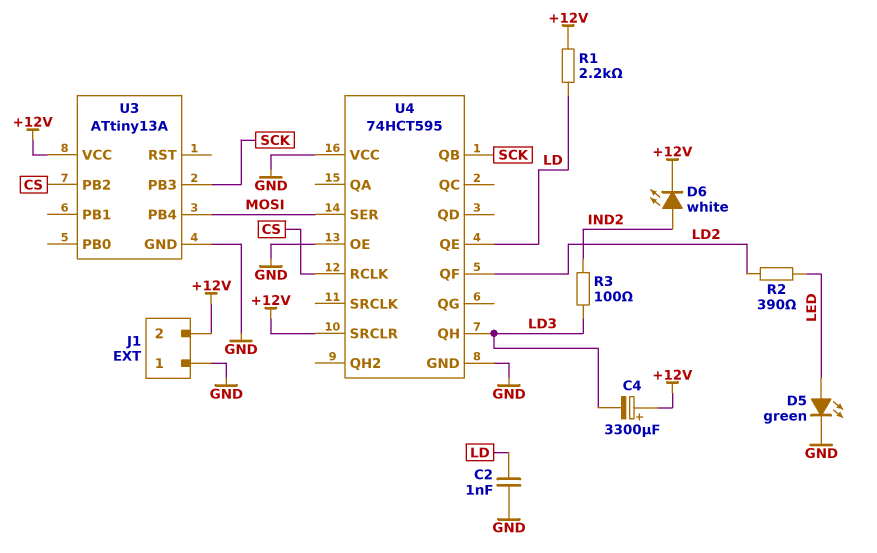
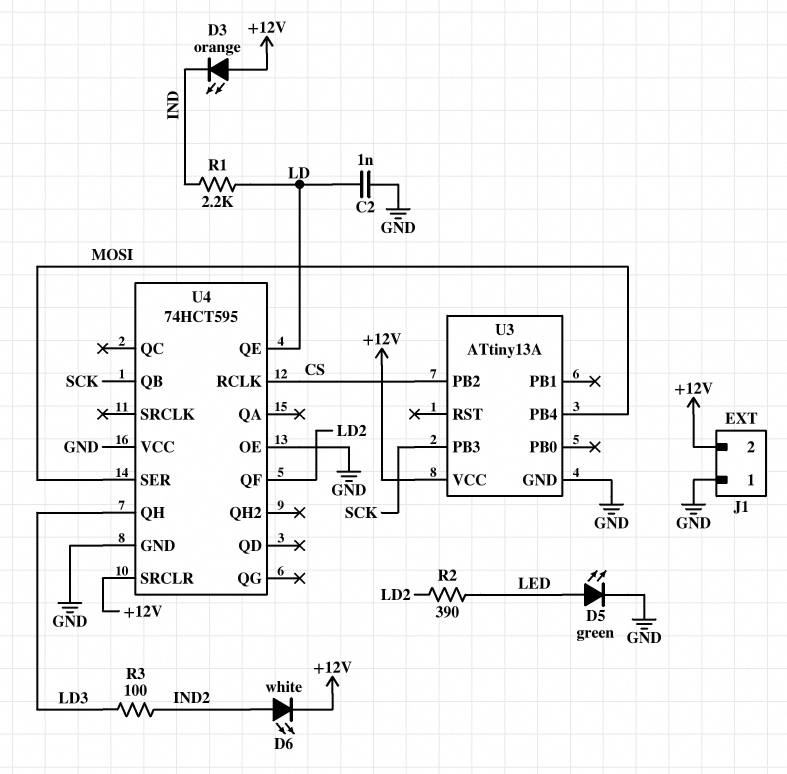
C4: 3300uF (plus +12V, minus LD3) -> none
D3: none -> LED orange (A +12V, K IND)
R1: 2.2k (+12V, LD) -> 2.2k (IND, LD)

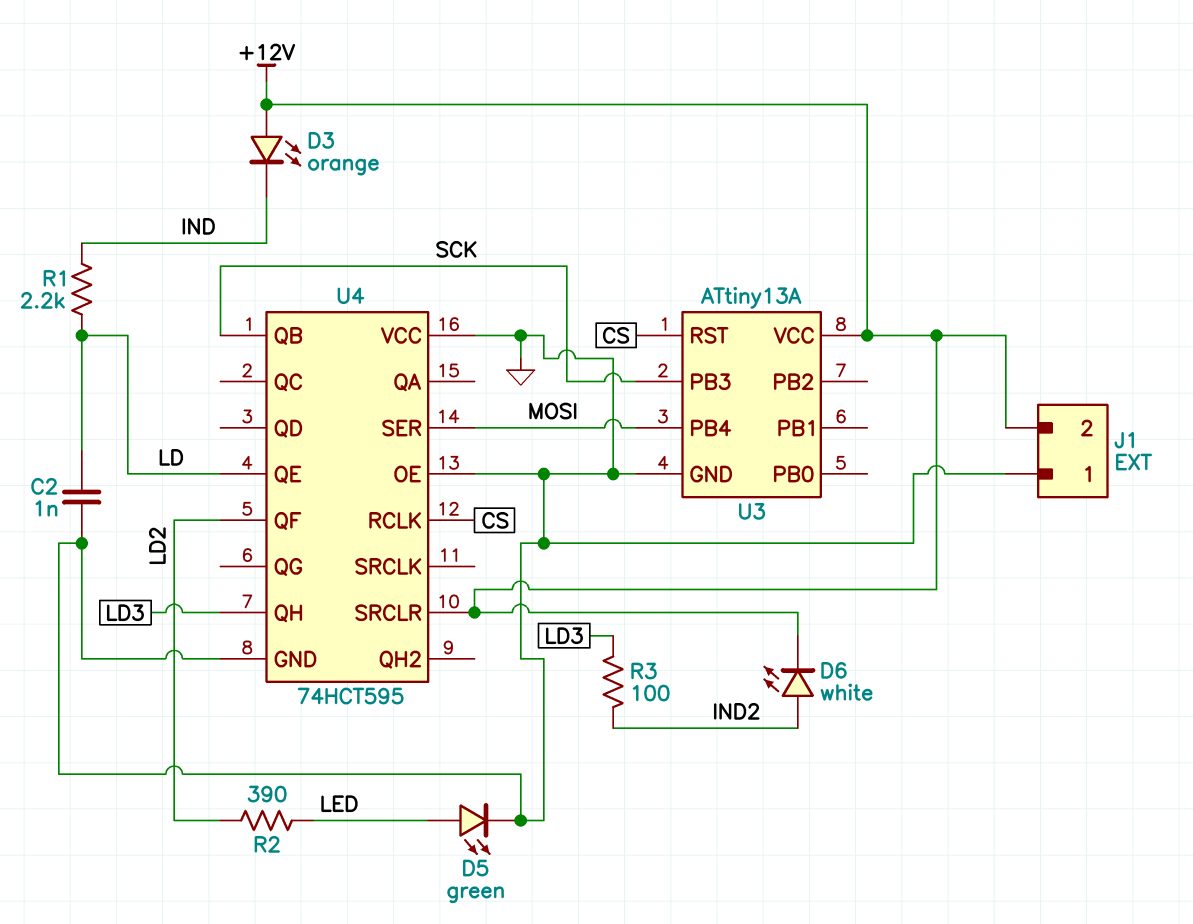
U3 pin PB2: CS -> none
U3 pin RST: none -> CS

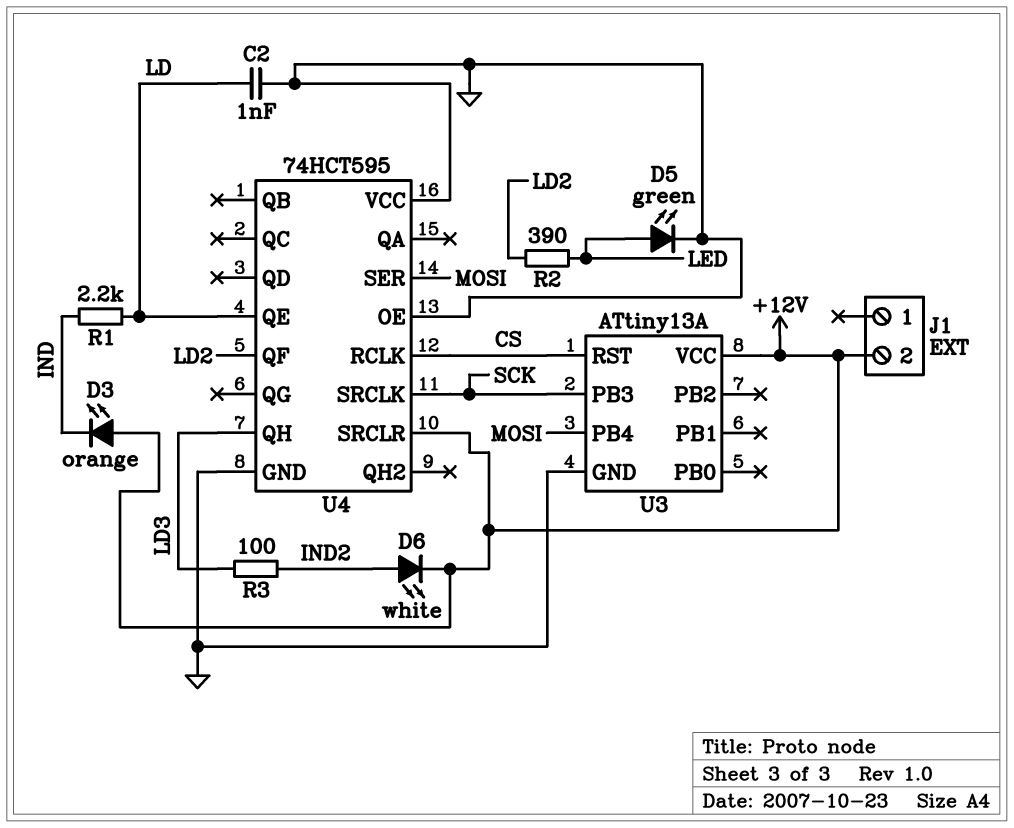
J1 pin 1: GND -> none
U4 pin QB: SCK -> none
U4 pin SRCLK: none -> SCK

